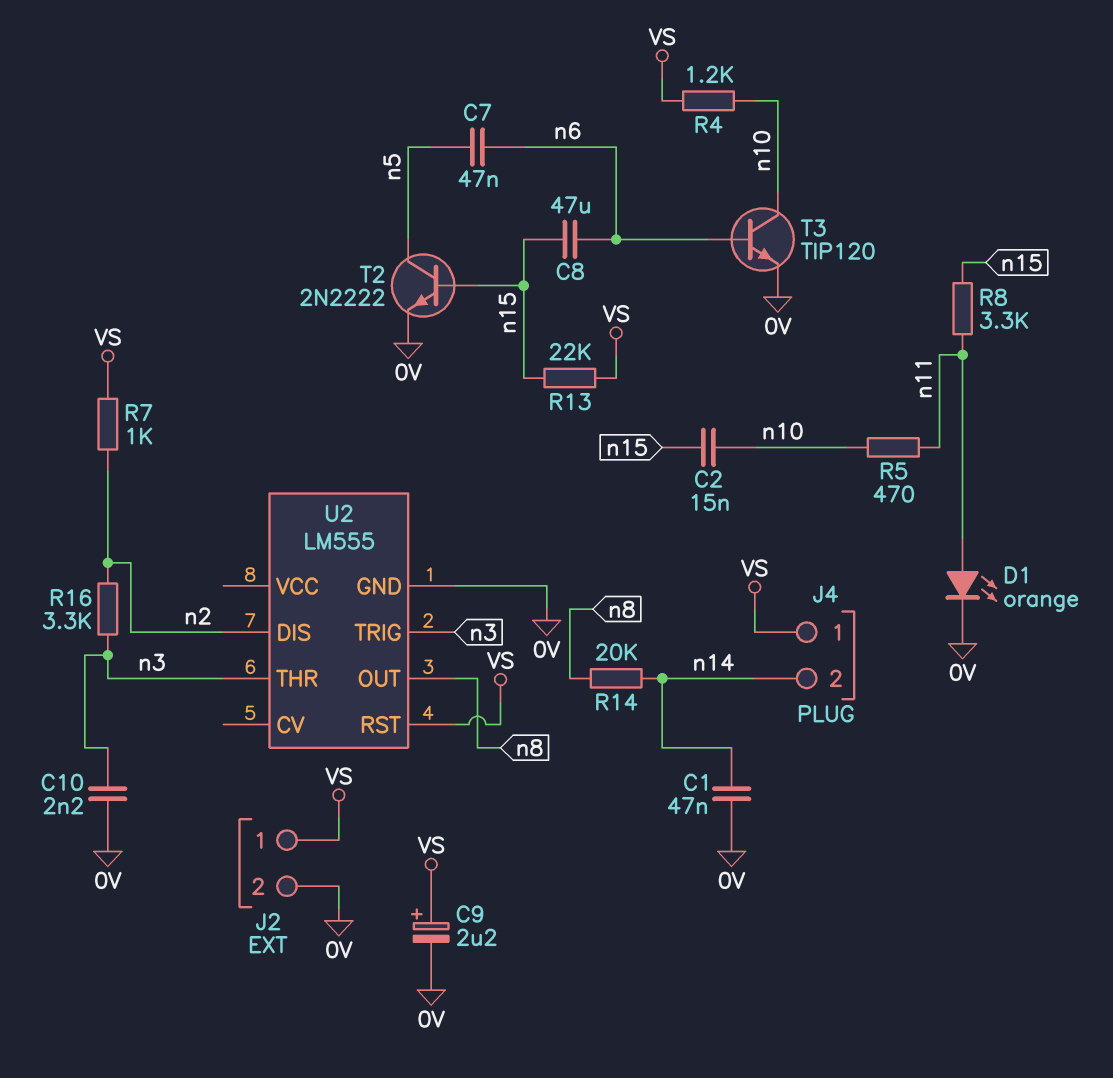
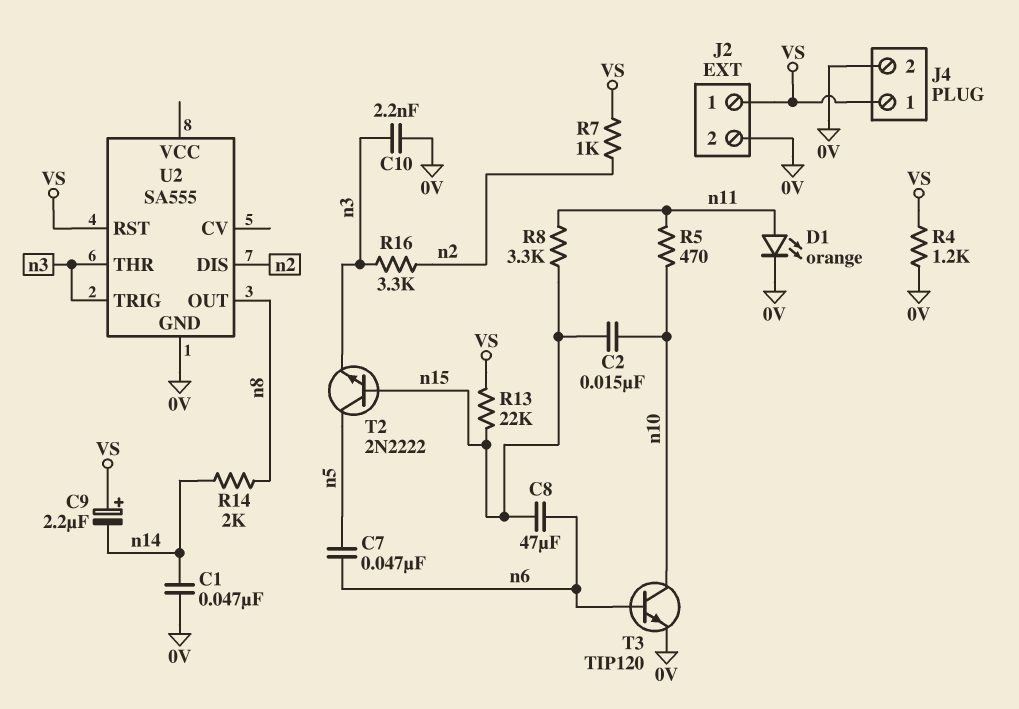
C9: 2.2uF (plus VS, minus 0V) -> 2.2uF (plus VS, minus n14)
J4 pin 2: n14 -> 0V
R4: 1.2k (VS, n10) -> 1.2k (0V, VS)
R14: 20k (n8, n14) -> 2k (n8, n14)
T2: NPN 2N2222 (B n15, C n5, E 0V) -> NPN 2N2222 (B n15, C n5, E n3)
U2: LM555 -> SA555

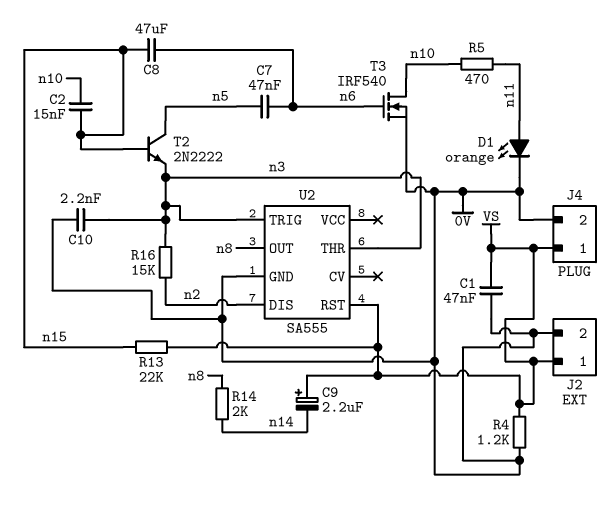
C1: 47nF (0V, n14) -> 47nF (0V, VS)
R7: 1k (VS, n2) -> none
R8: 3.3k (n11, n15) -> none
R16: 3.3k (n2, n3) -> 15k (n2, n3)
T3: NPN TIP120 (B n6, C n10, E 0V) -> NMOS IRF540 (G n6, D n10, S 0V)

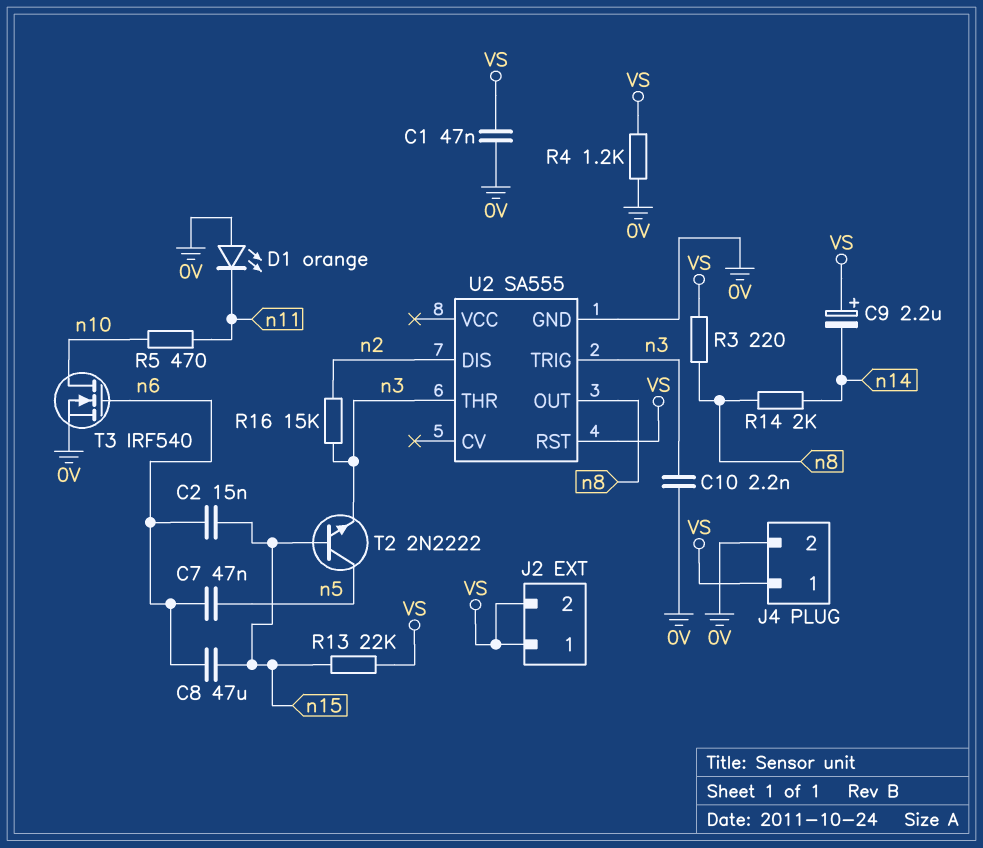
C2: 15nF (n10, n15) -> 15nF (n6, n15)
D1: LED orange (A n11, K 0V) -> LED orange (A 0V, K n11)
J2 pin 2: 0V -> VS
R3: none -> 220 (VS, n8)

